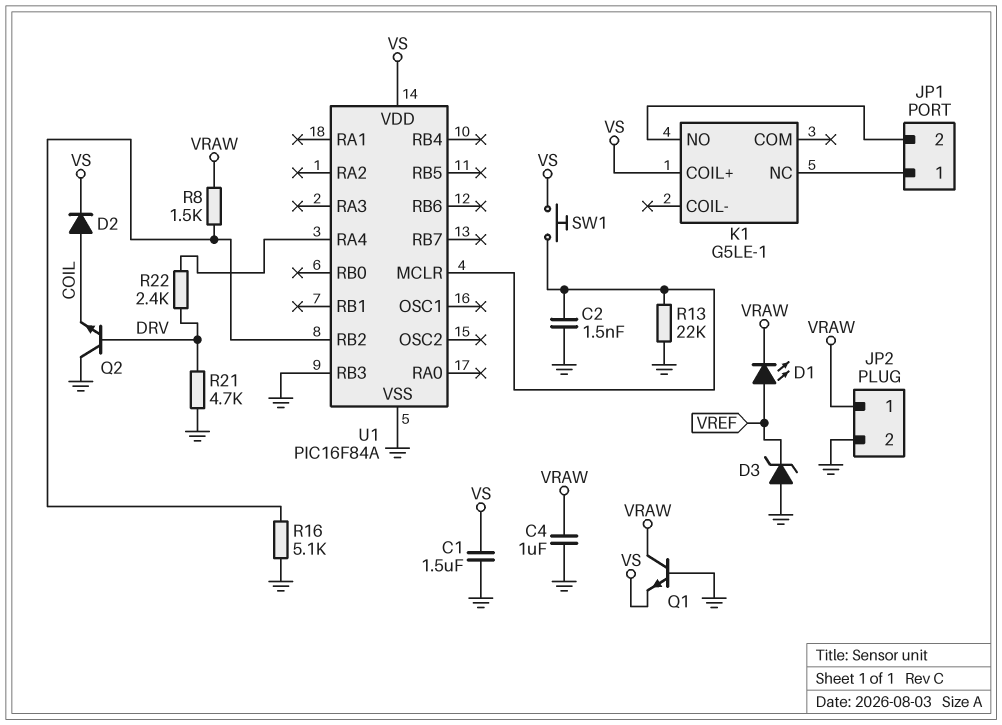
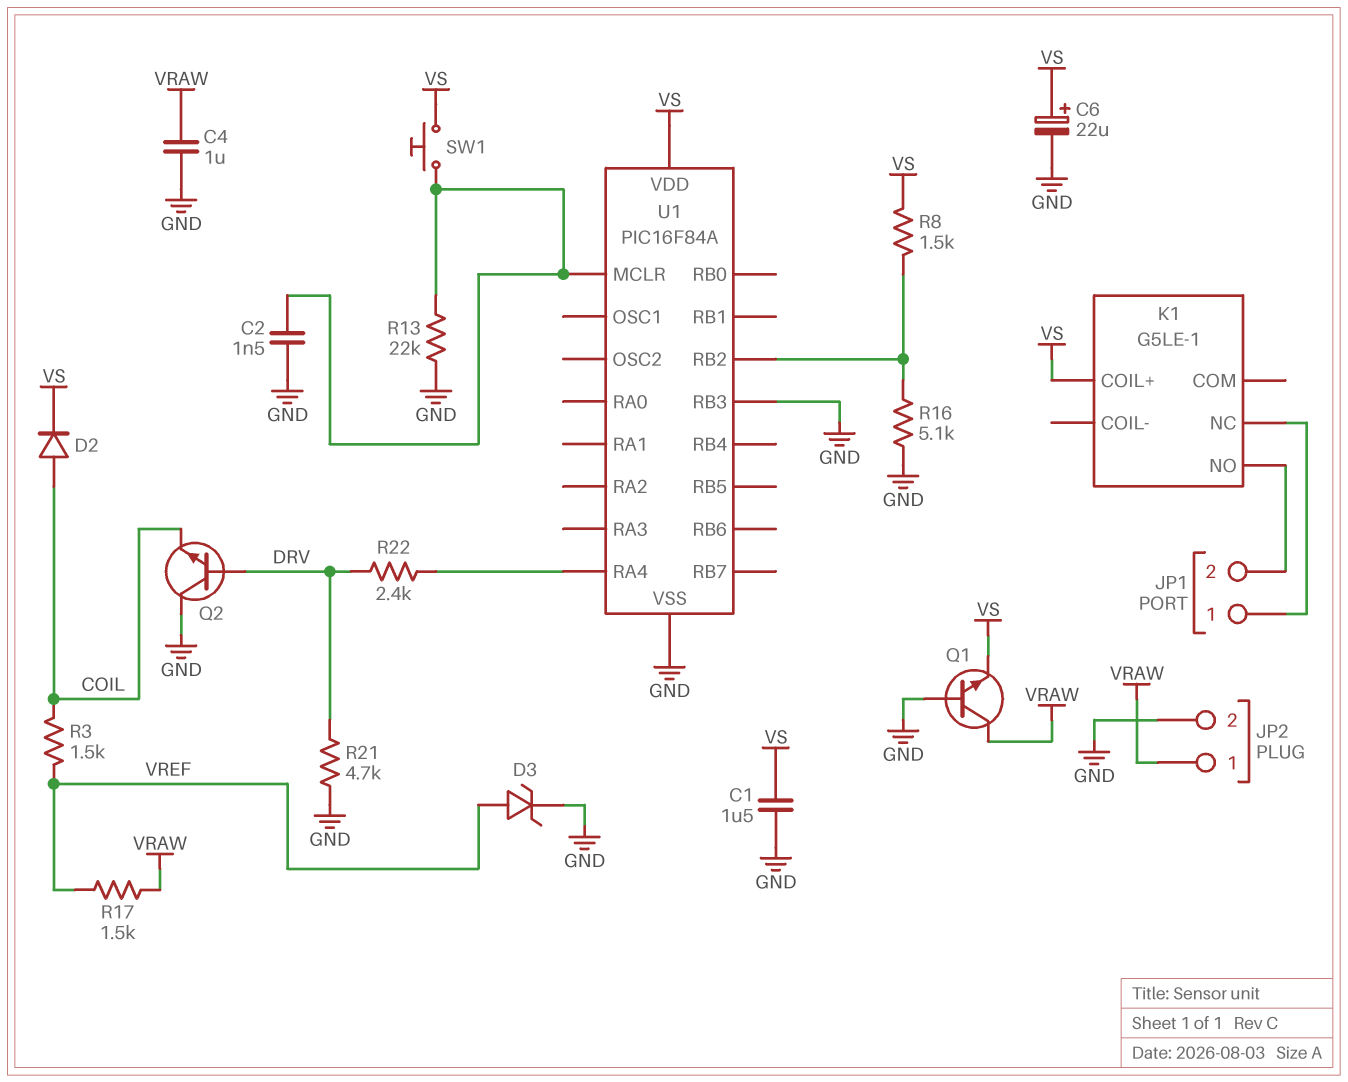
C6: none -> 22uF (plus VS, minus GND)
D1: LED (A VREF, K VRAW) -> none
D3: zener (A GND, K VREF) -> zener (A VREF, K GND)
R3: none -> 1.5k (COIL, VREF)
R8: 1.5k (U1/RB2, VRAW) -> 1.5k (U1/RB2, VS)
R17: none -> 1.5k (VRAW, VREF)

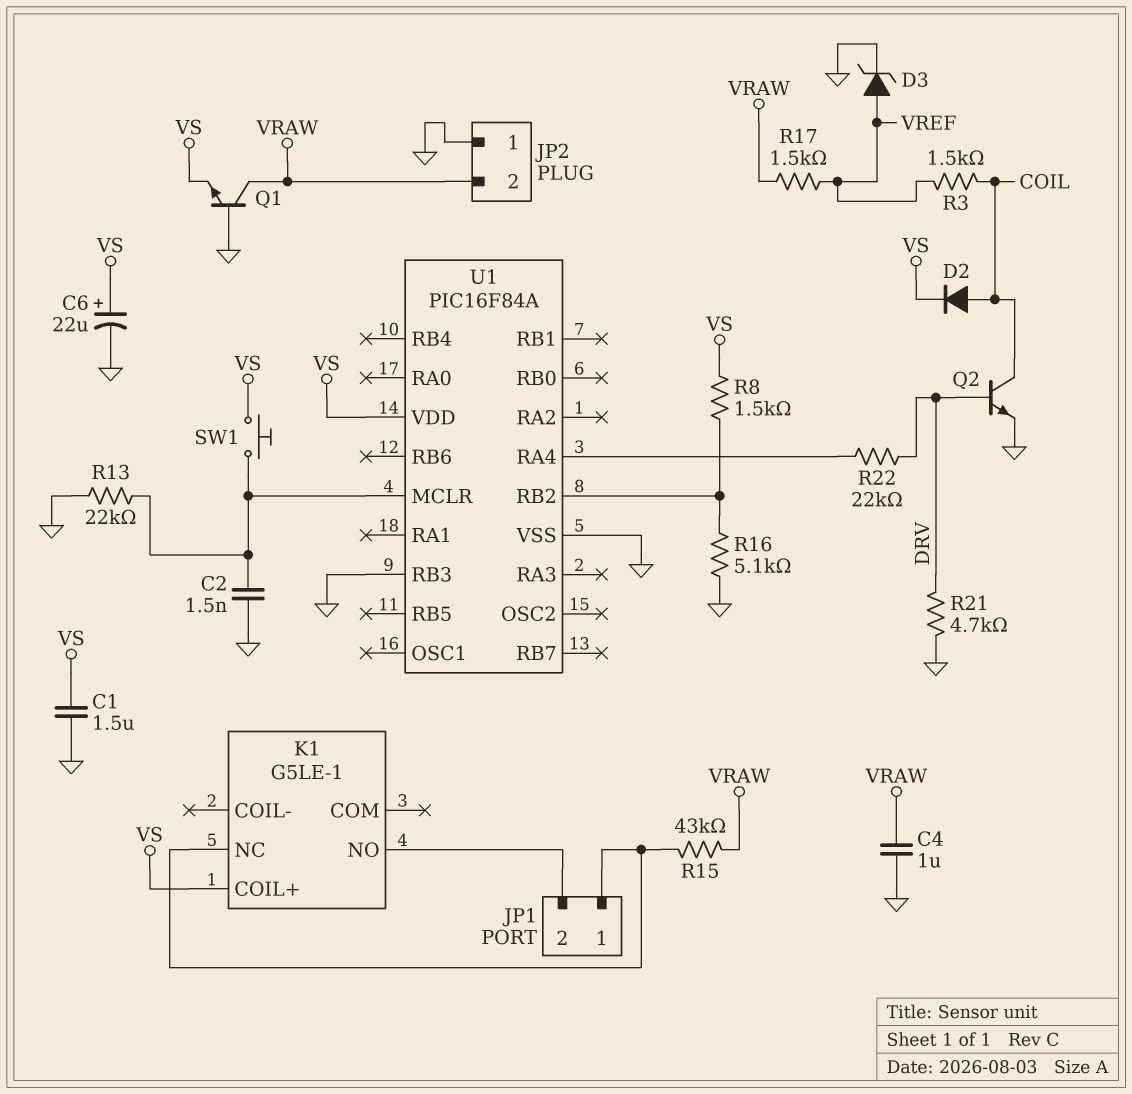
JP2 pin 1: VRAW -> GND
JP2 pin 2: GND -> VRAW
Q2: NPN (B DRV, C GND, E COIL) -> NPN (B DRV, C COIL, E GND)
R15: none -> 43k (JP1/1, VRAW)
R22: 2.4k (DRV, U1/RA4) -> 22k (DRV, U1/RA4)

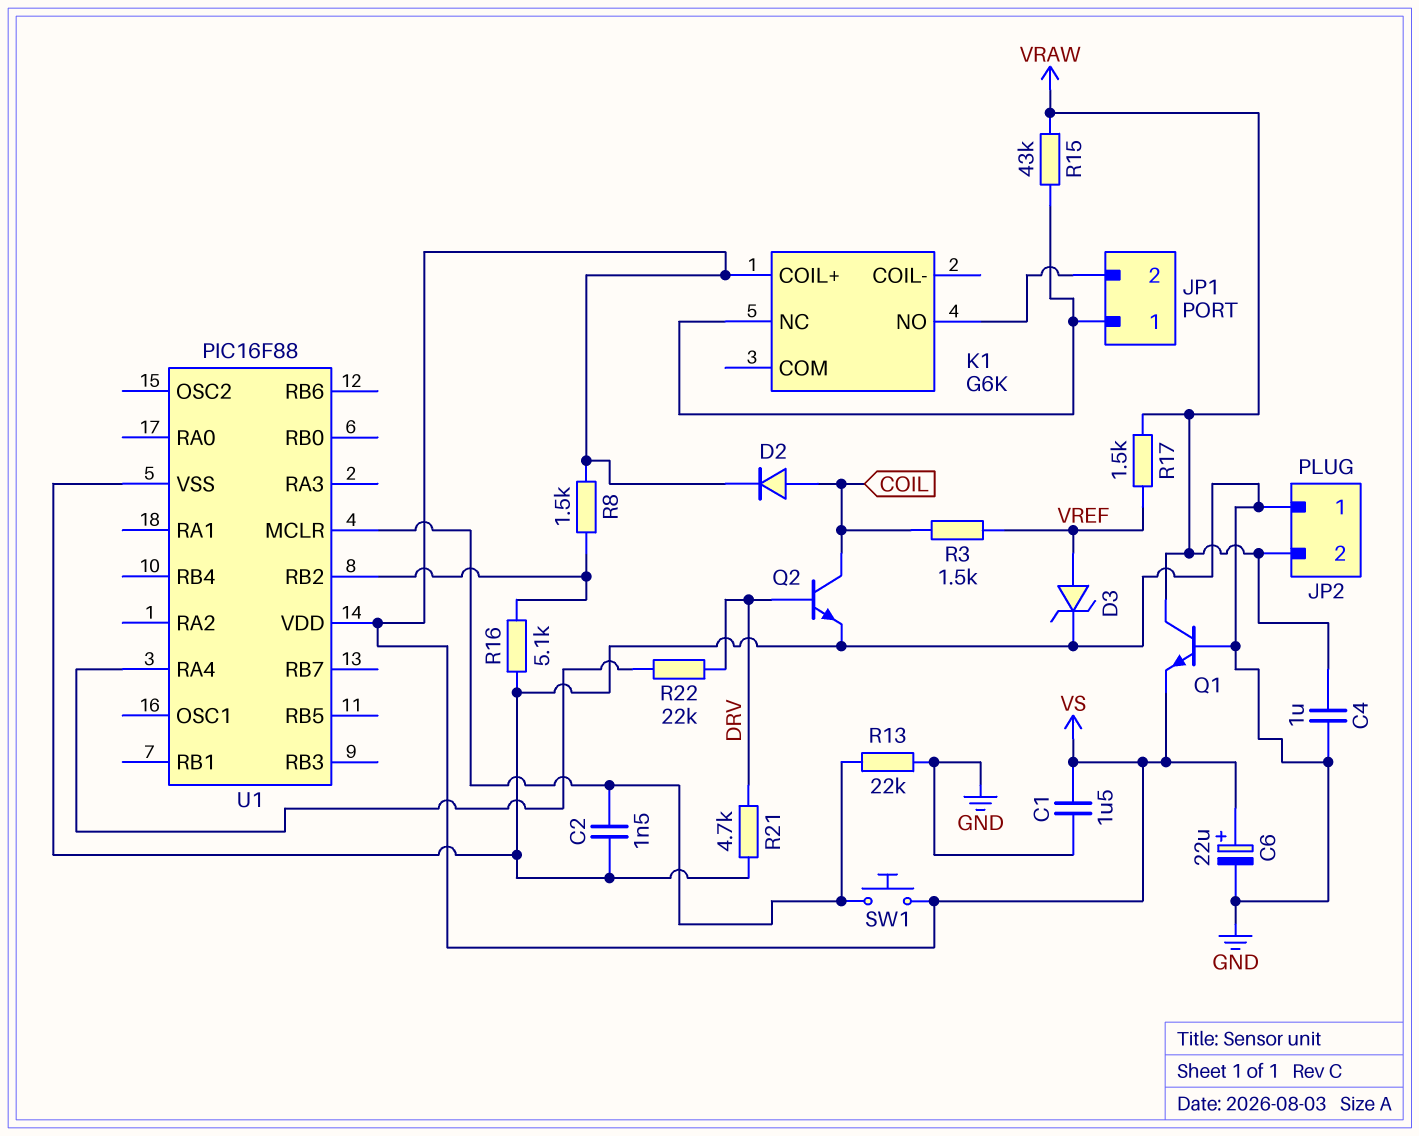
K1: G5LE-1 -> G6K
U1: PIC16F84A -> PIC16F88
U1 pin RB3: GND -> none

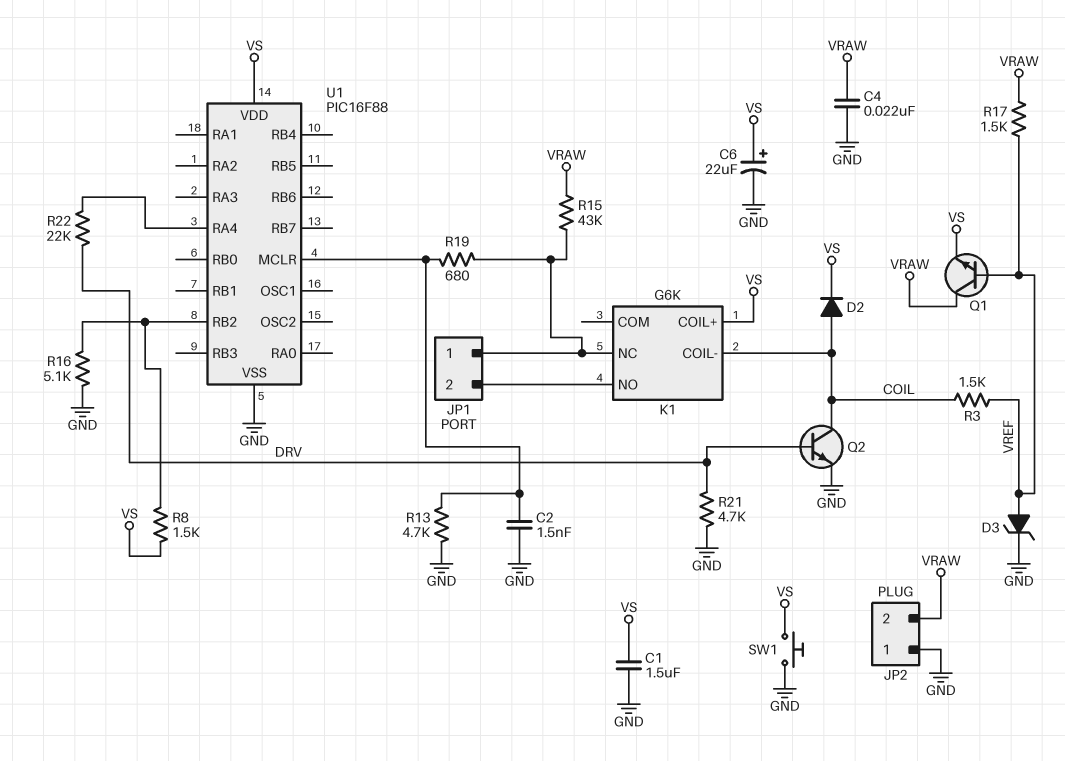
C4: 1uF (GND, VRAW) -> 22nF (GND, VRAW)
K1 pin COIL-: none -> COIL
Q1: NPN (B GND, C VRAW, E VS) -> NPN (B VREF, C VRAW, E VS)
R13: 22k (GND, U1/MCLR) -> 4.7k (GND, U1/MCLR)
R19: none -> 680 (JP1/1, U1/MCLR)
SW1: button (U1/MCLR, VS) -> button (GND, VS)

